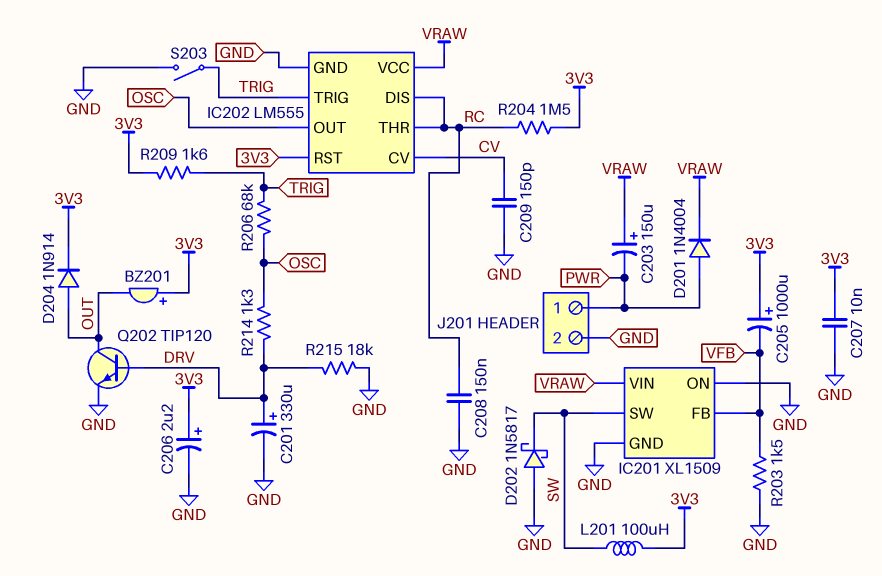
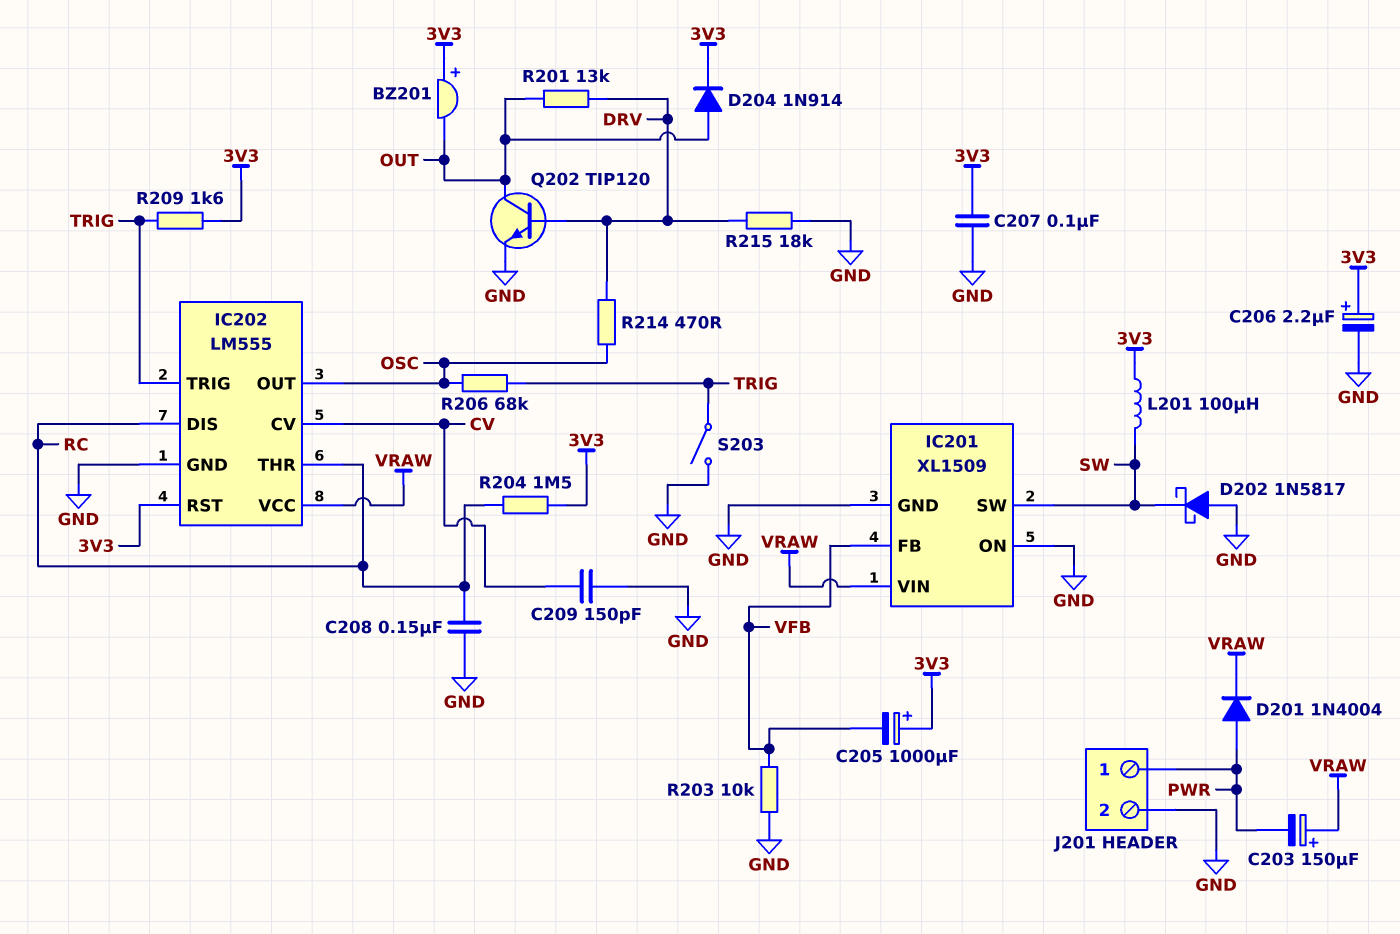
C201: 330uF (plus DRV, minus GND) -> none
C207: 10nF (3V3, GND) -> 100nF (3V3, GND)
R201: none -> 13k (DRV, OUT)
R203: 1.5k (GND, VFB) -> 10k (GND, VFB)
R214: 1.3k (DRV, OSC) -> 470 (DRV, OSC)

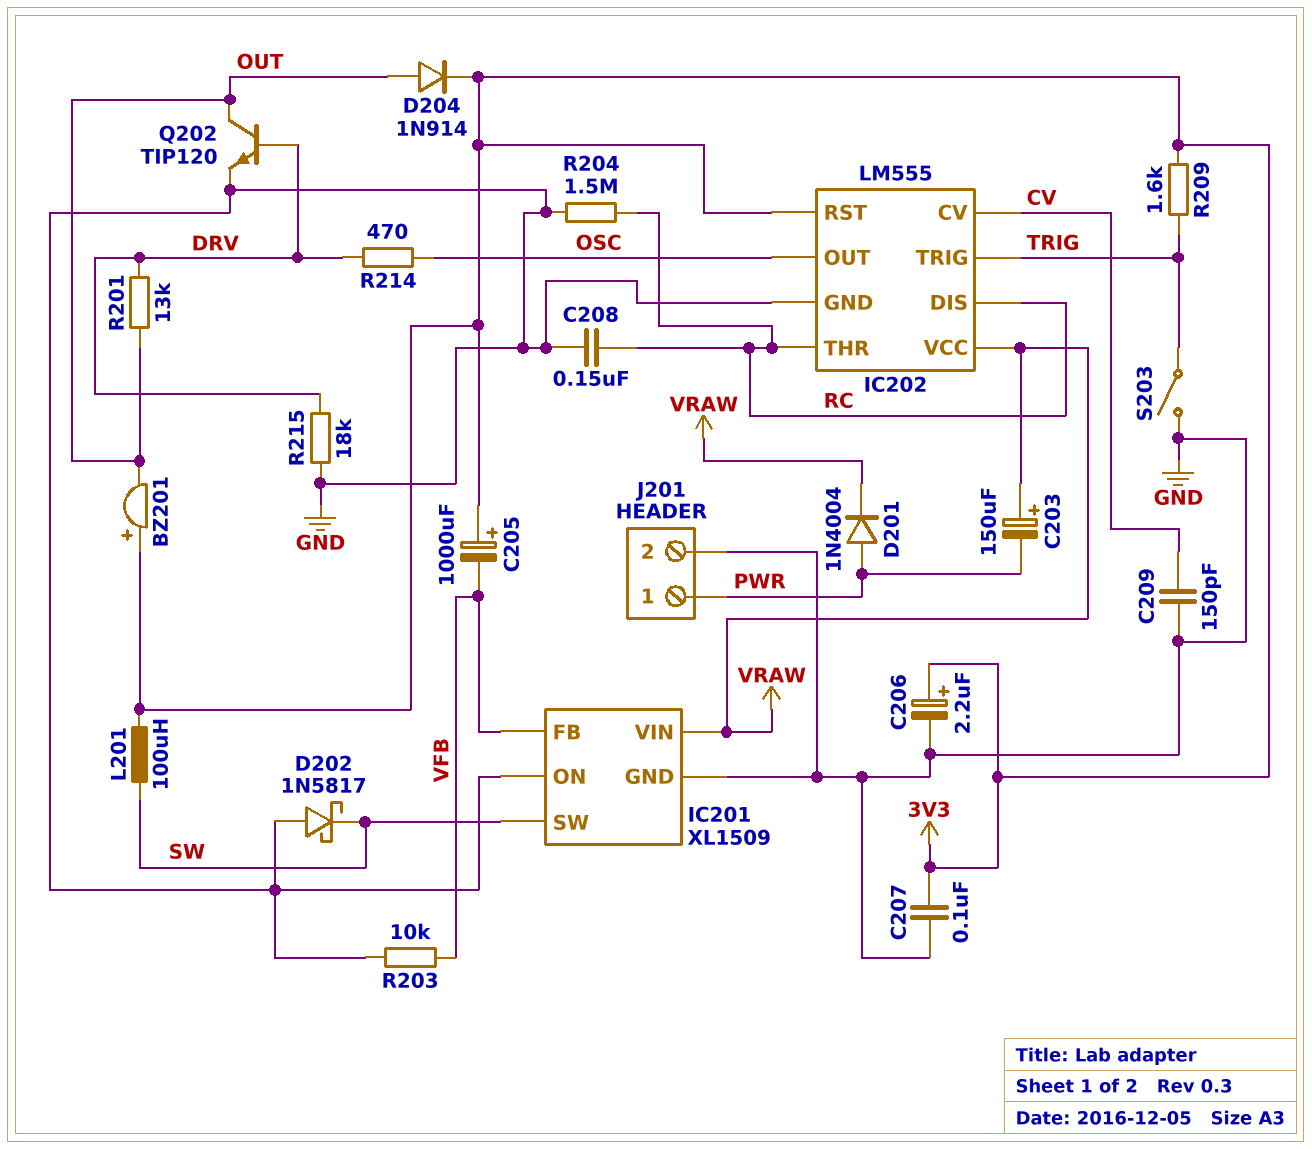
R204: 1.5M (3V3, RC) -> 1.5M (GND, RC)
R206: 68k (OSC, TRIG) -> none

